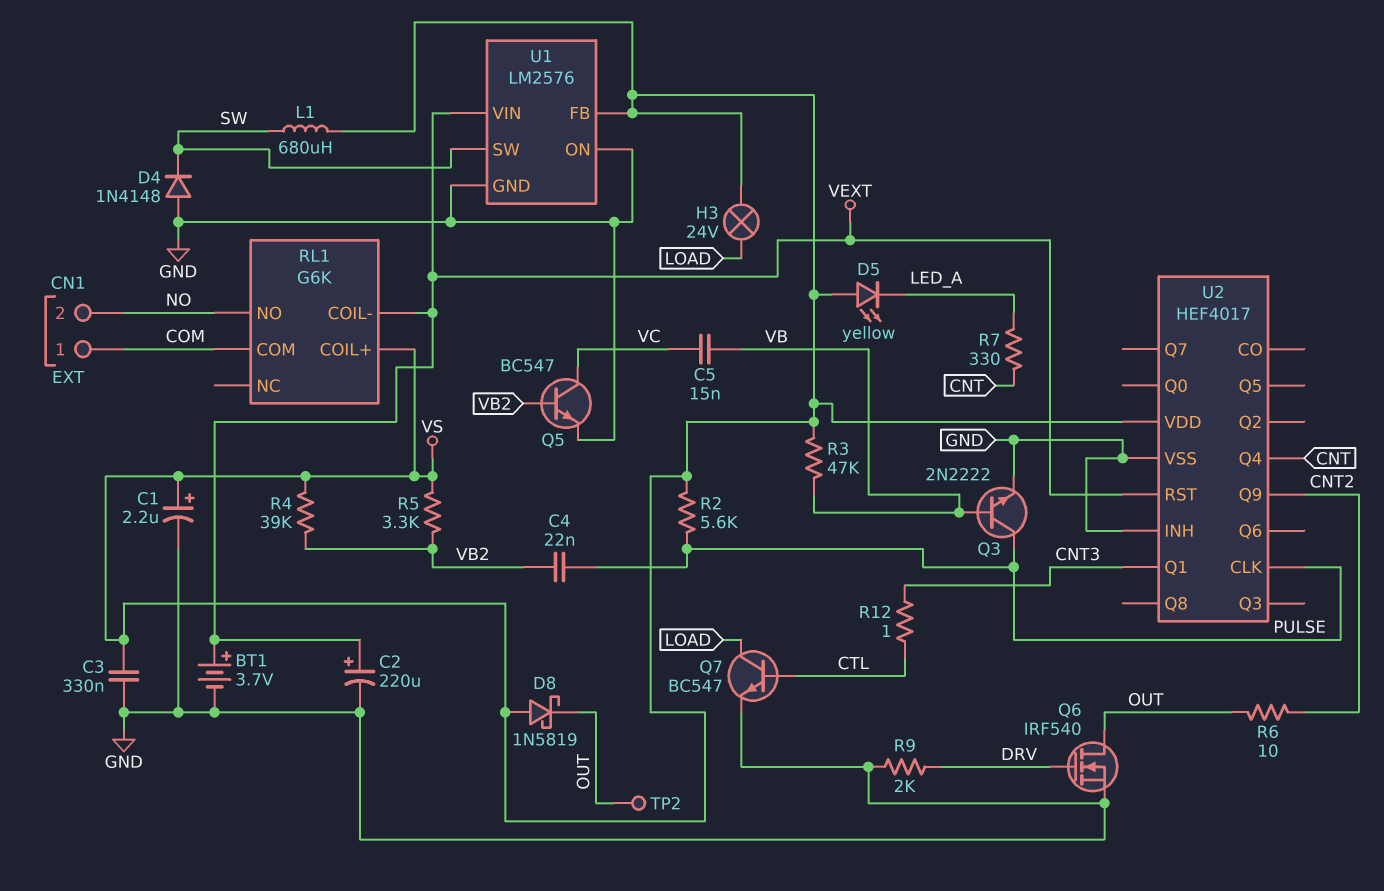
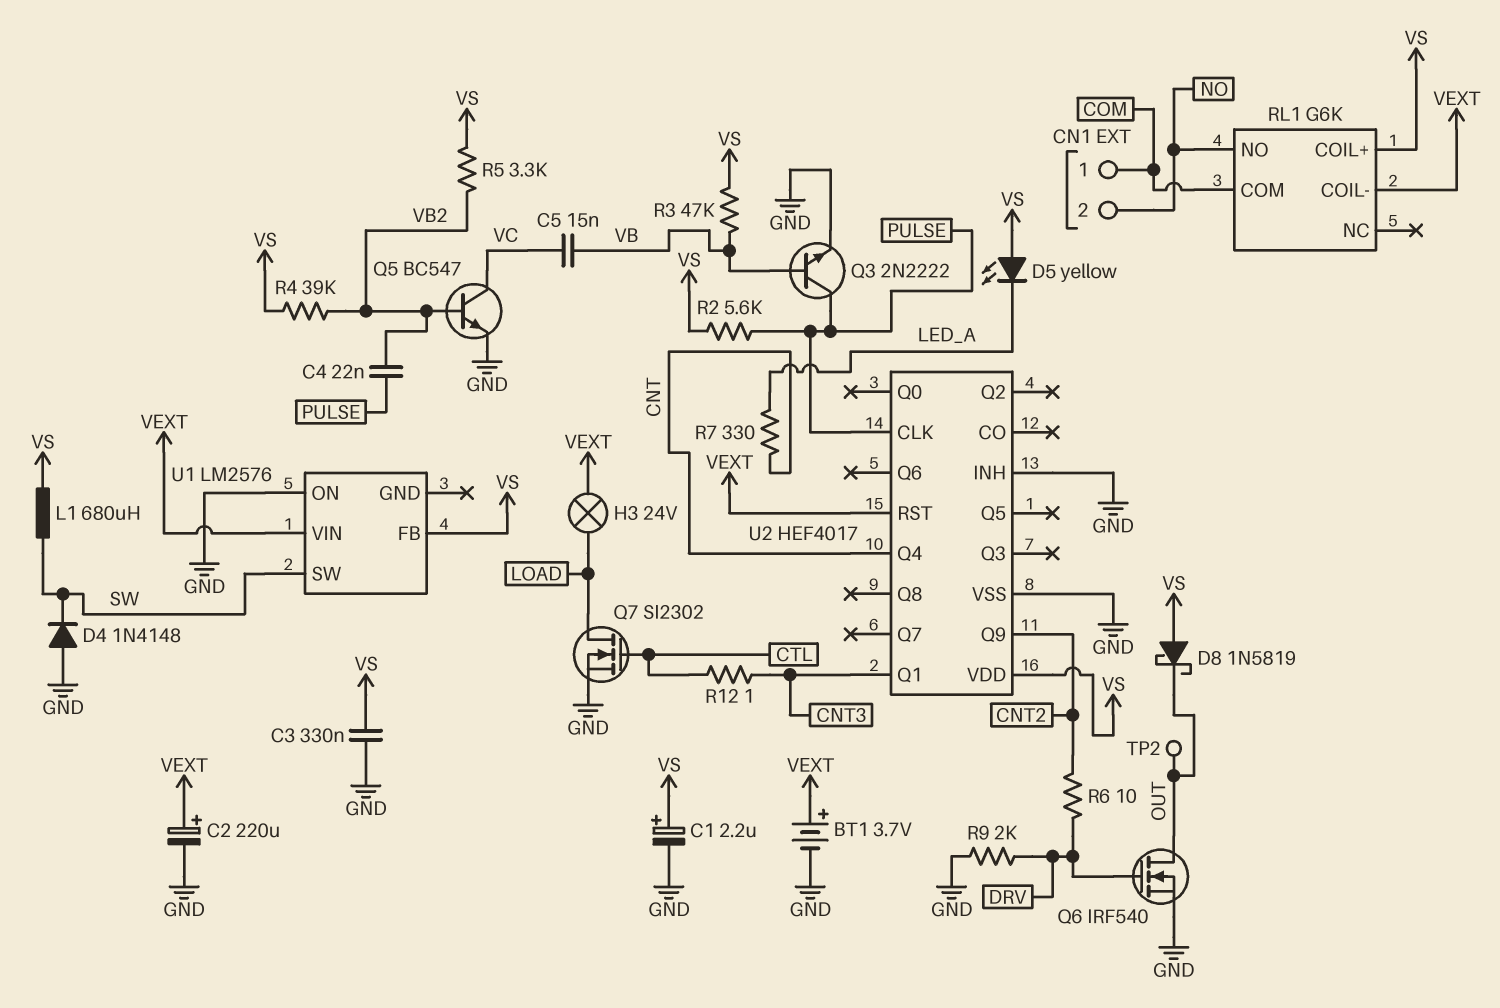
H3: lamp 24V (LOAD, VS) -> lamp 24V (LOAD, VEXT)
Q7: NPN BC547 (B CTL, C LOAD, E GND) -> NMOS SI2302 (G CTL, D LOAD, S GND)
R6: 10 (CNT2, OUT) -> 10 (CNT2, DRV)
U1 pin GND: GND -> none

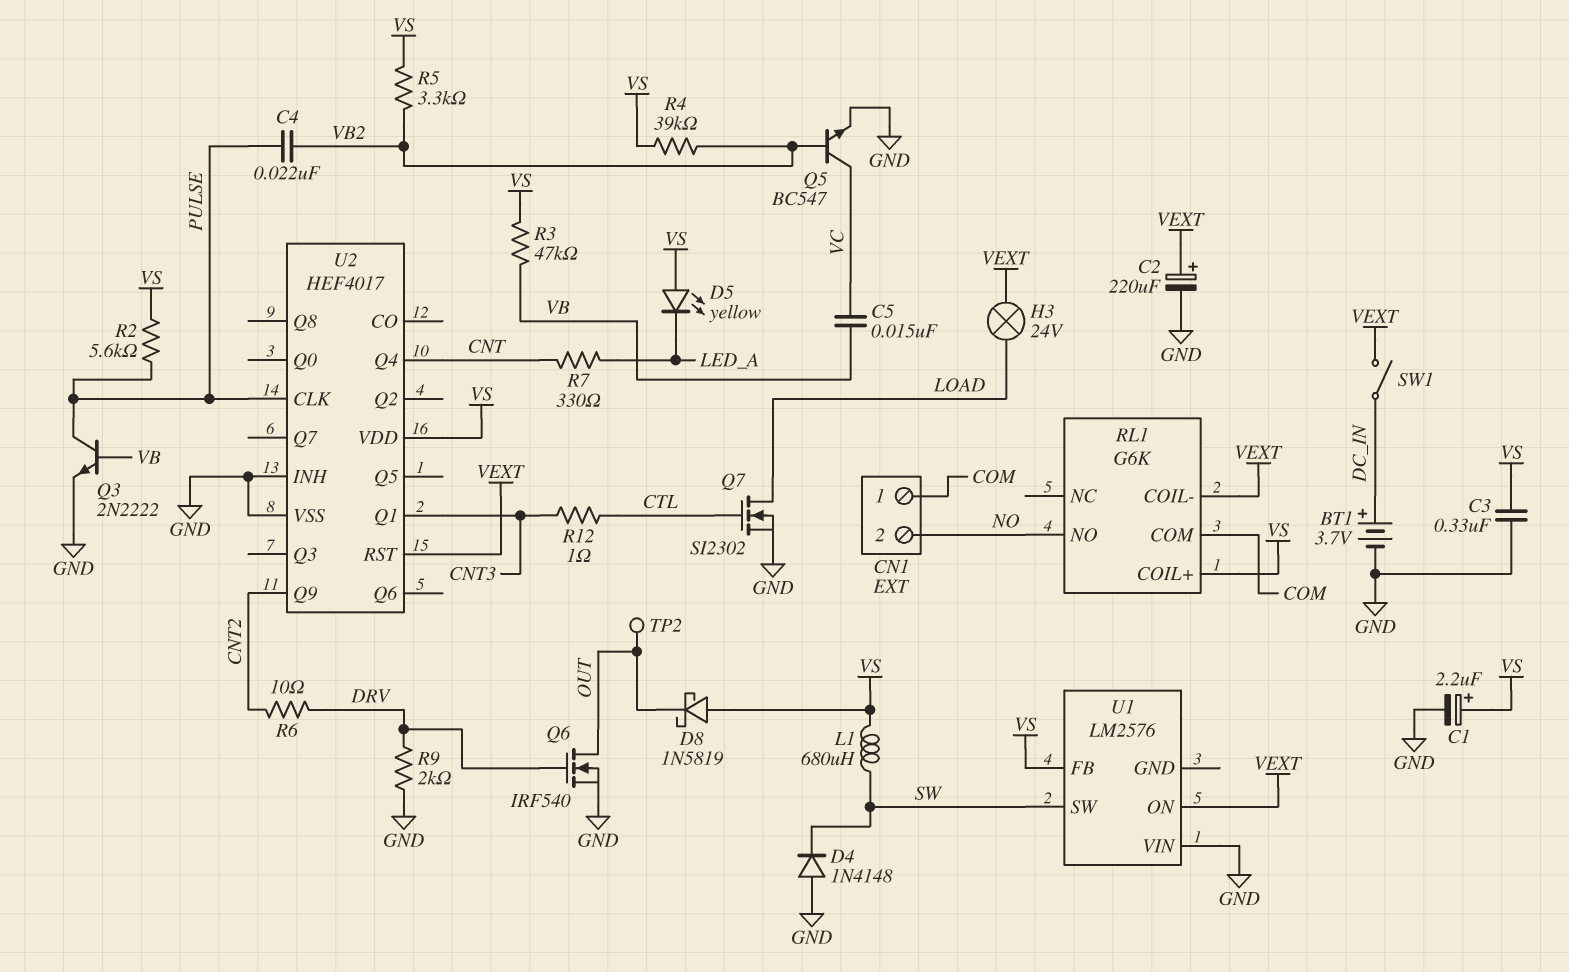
BT1: 3.7V (plus VEXT, minus GND) -> 3.7V (plus DC_IN, minus GND)
SW1: none -> switch (DC_IN, VEXT)
U1 pin ON: GND -> VEXT
U1 pin VIN: VEXT -> GND

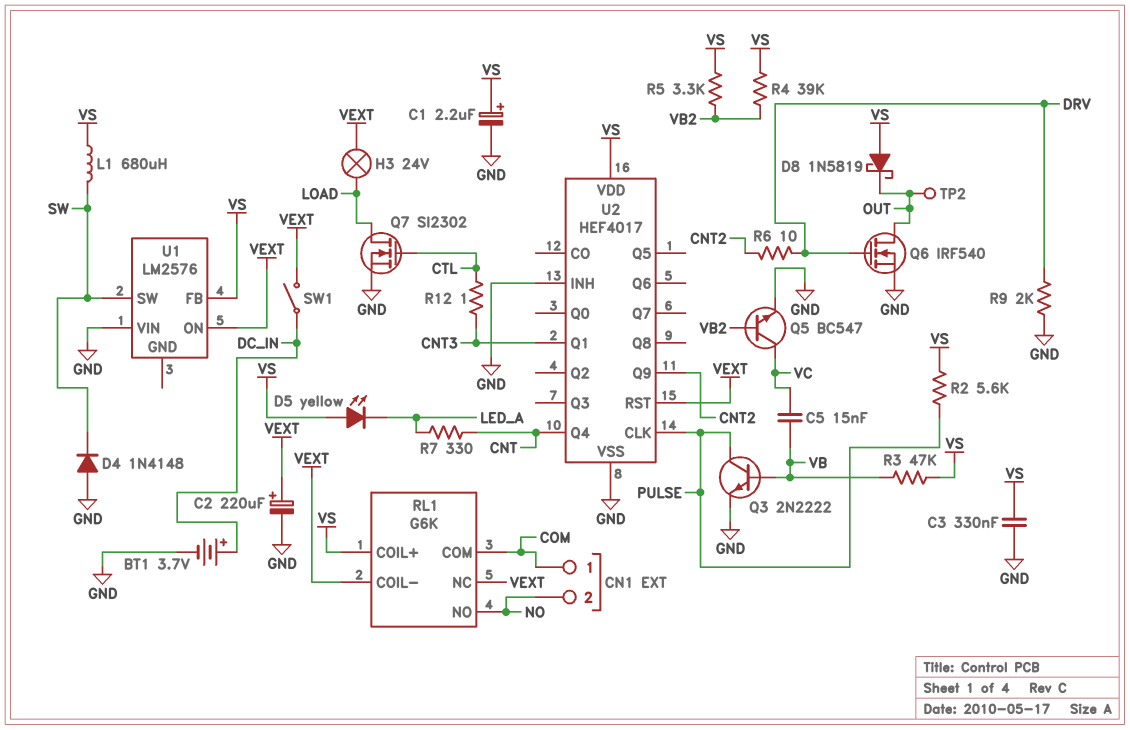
C4: 22nF (PULSE, VB2) -> none
RL1 pin NC: none -> VEXT

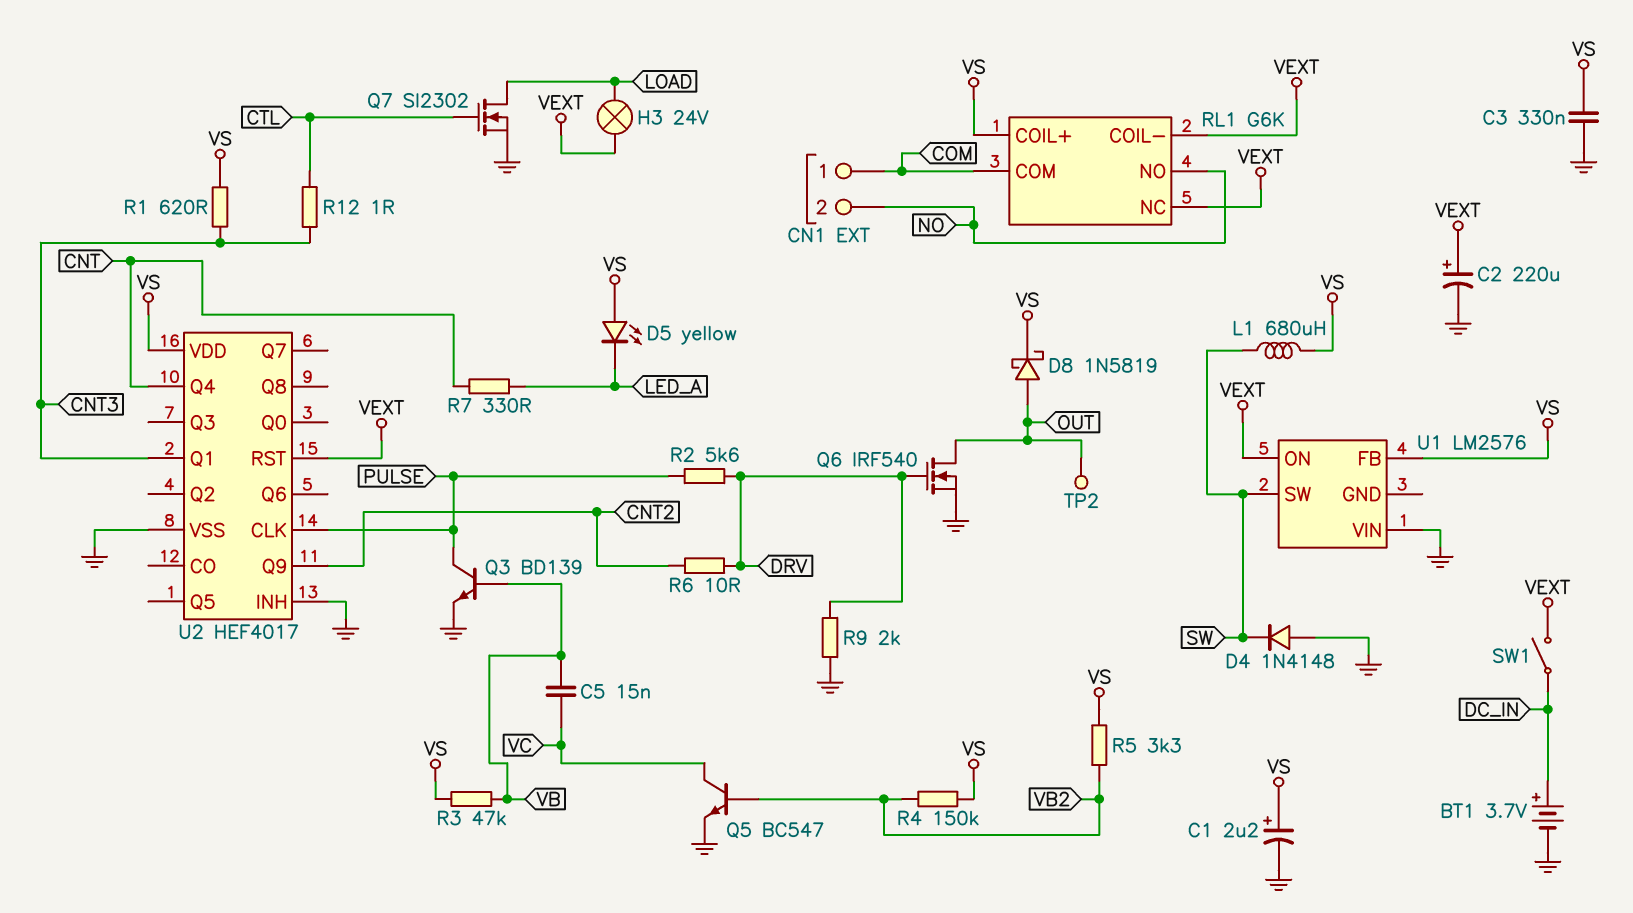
D8: schottky 1N5819 (A VS, K OUT) -> schottky 1N5819 (A OUT, K VS)
Q3: NPN 2N2222 (B VB, C PULSE, E GND) -> NPN BD139 (B VB, C PULSE, E GND)
R1: none -> 620 (CNT3, VS)
R2: 5.6k (PULSE, VS) -> 5.6k (DRV, PULSE)
R4: 39k (VB2, VS) -> 150k (VB2, VS)

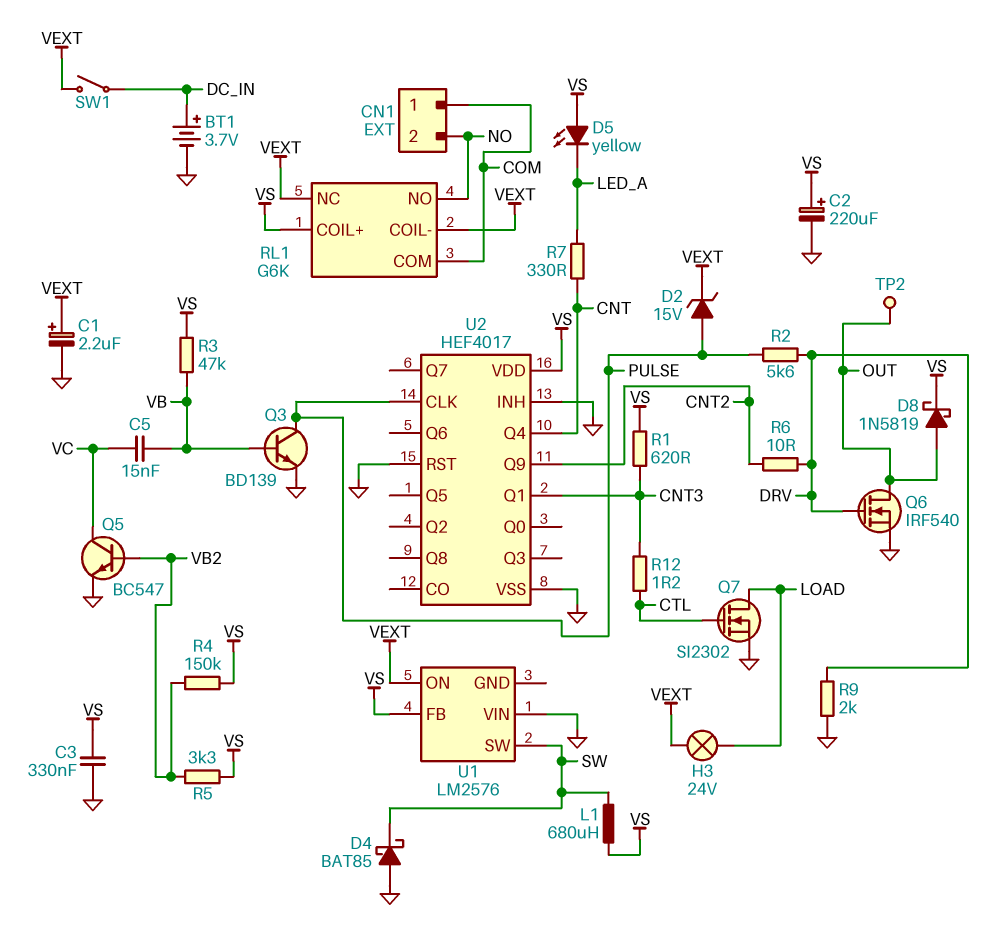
C1: 2.2uF (plus VS, minus GND) -> 2.2uF (plus VEXT, minus GND)
C2: 220uF (plus VEXT, minus GND) -> 220uF (plus VS, minus GND)
D2: none -> zener 15V (A PULSE, K VEXT)
D4: diode 1N4148 (A GND, K SW) -> schottky BAT85 (A GND, K SW)
R12: 1 (CNT3, CTL) -> 1.2 (CNT3, CTL)
U2 pin RST: VEXT -> GND

